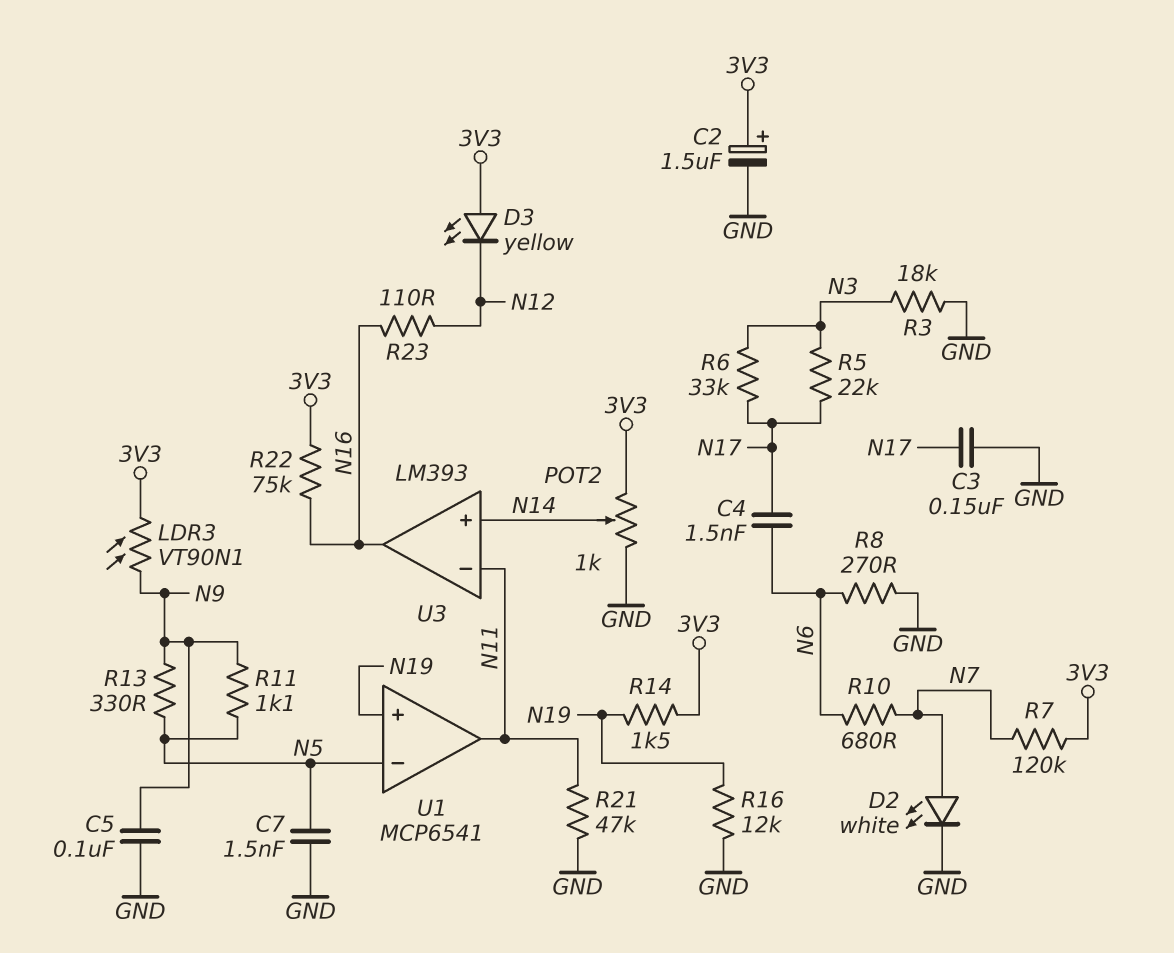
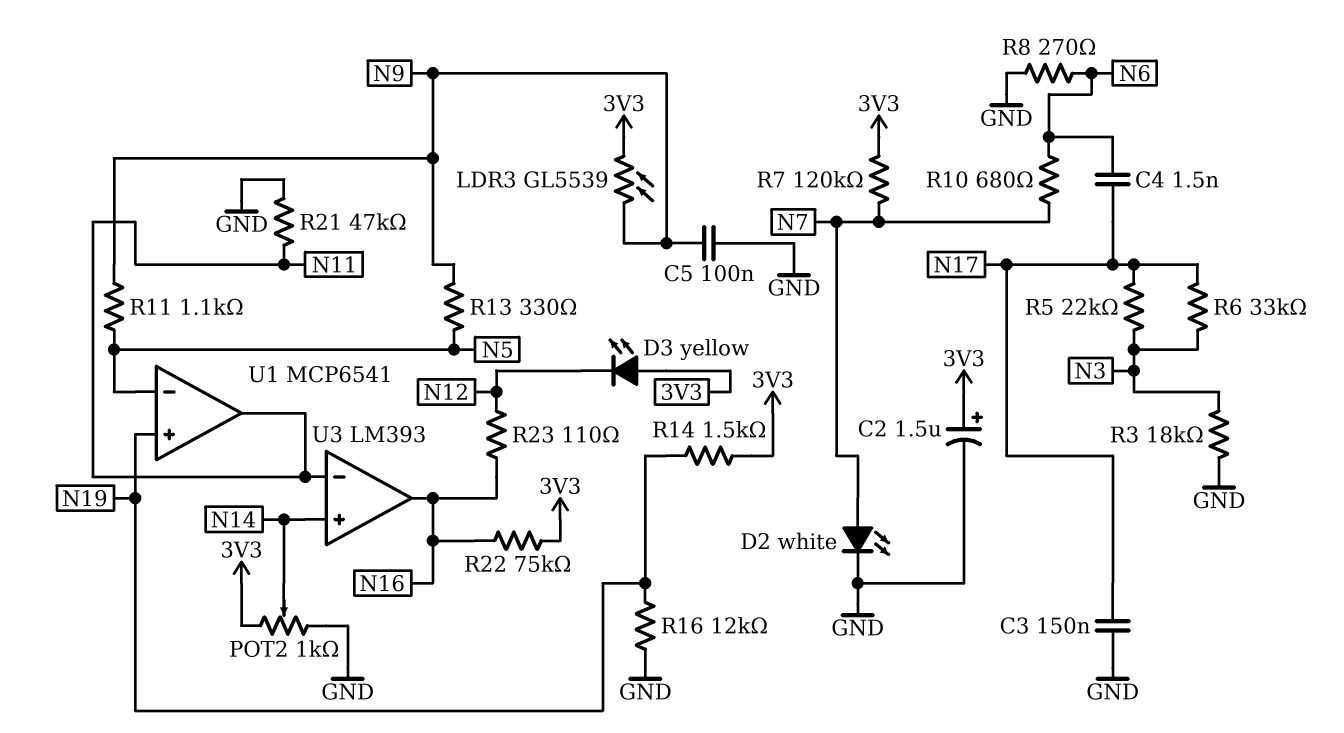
C7: 1.5nF (GND, N5) -> none
LDR3: VT90N1 (3V3, N9) -> GL5539 (3V3, N9)

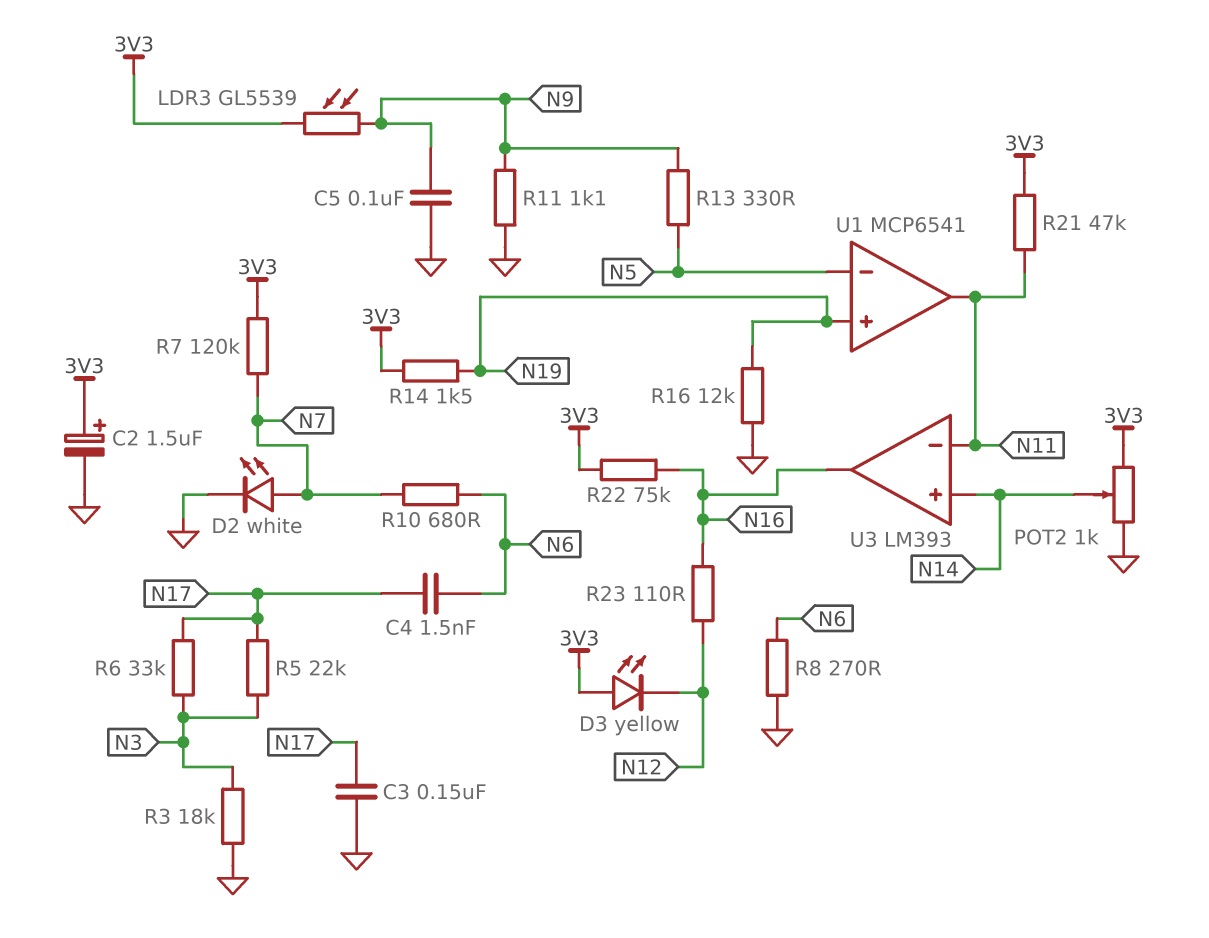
R11: 1.1k (N5, N9) -> 1.1k (GND, N9)
R21: 47k (GND, N11) -> 47k (3V3, N11)

